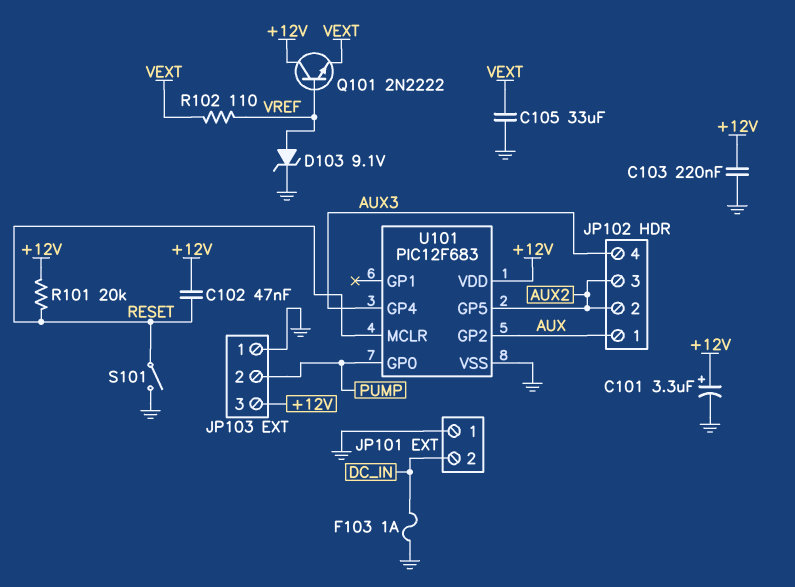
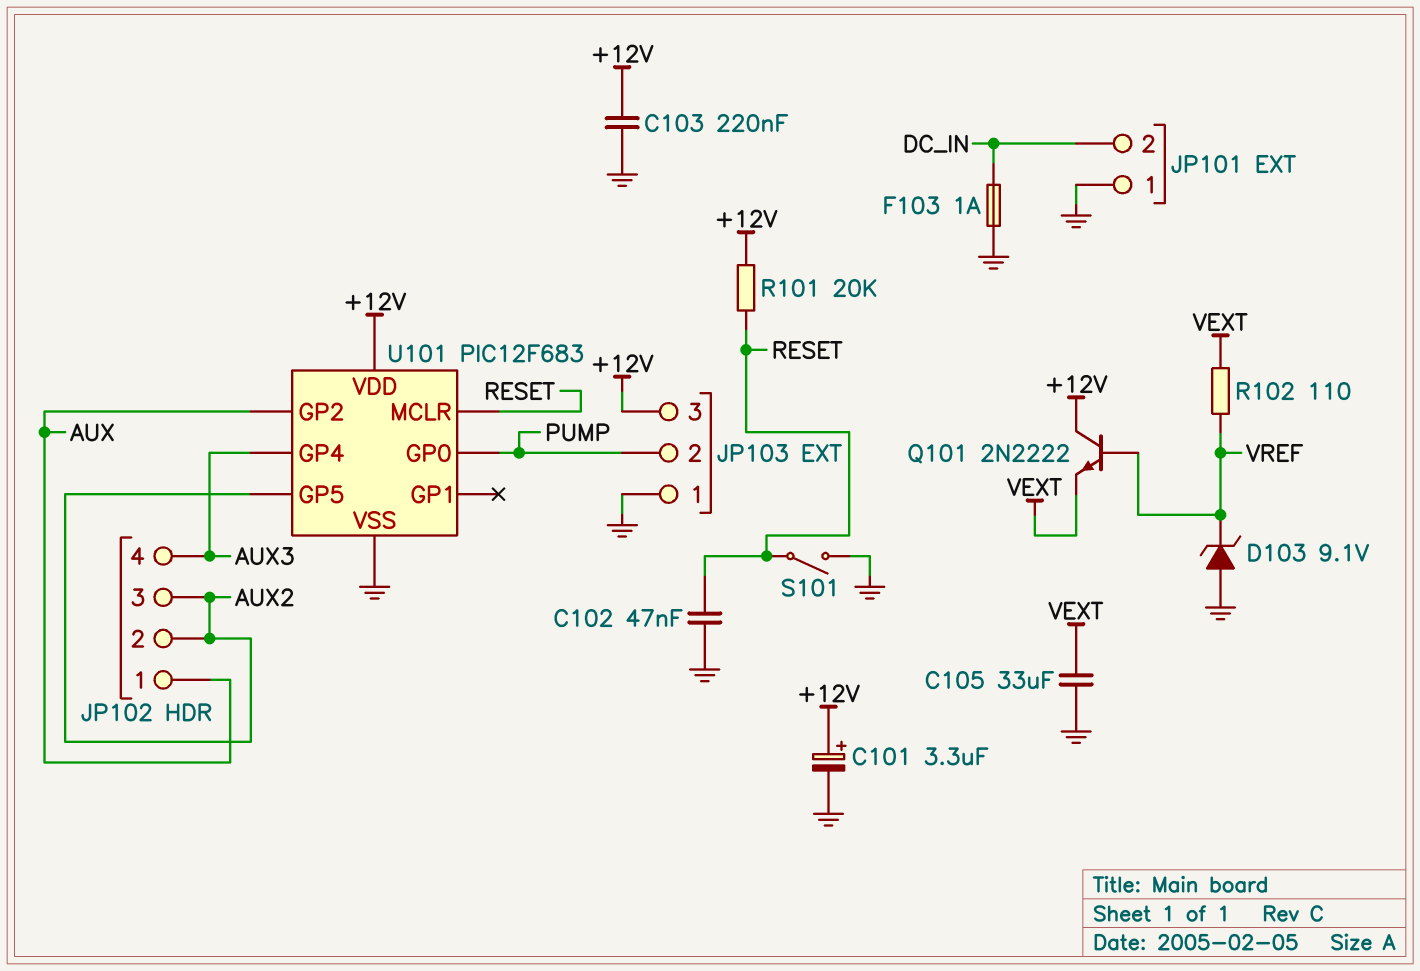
C102: 47nF (+12V, RESET) -> 47nF (GND, RESET)
D103: zener 9.1V (A VREF, K GND) -> zener 9.1V (A GND, K VREF)

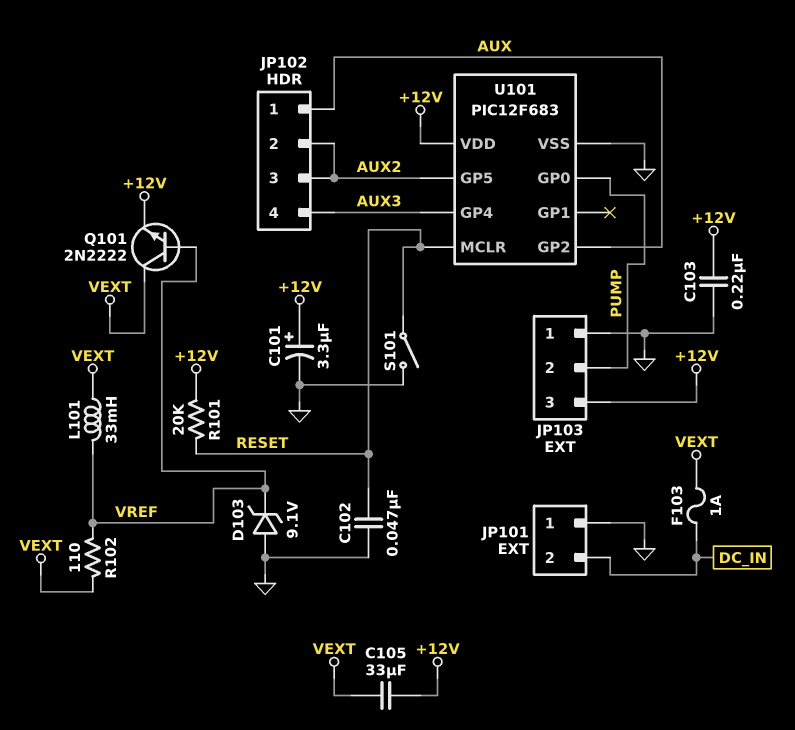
C105: 33uF (GND, VEXT) -> 33uF (+12V, VEXT)
F103: 1A (DC_IN, GND) -> 1A (DC_IN, VEXT)
L101: none -> 33mH (VEXT, VREF)
Q101: NPN 2N2222 (B VREF, C +12V, E VEXT) -> NPN 2N2222 (B VREF, C VEXT, E +12V)

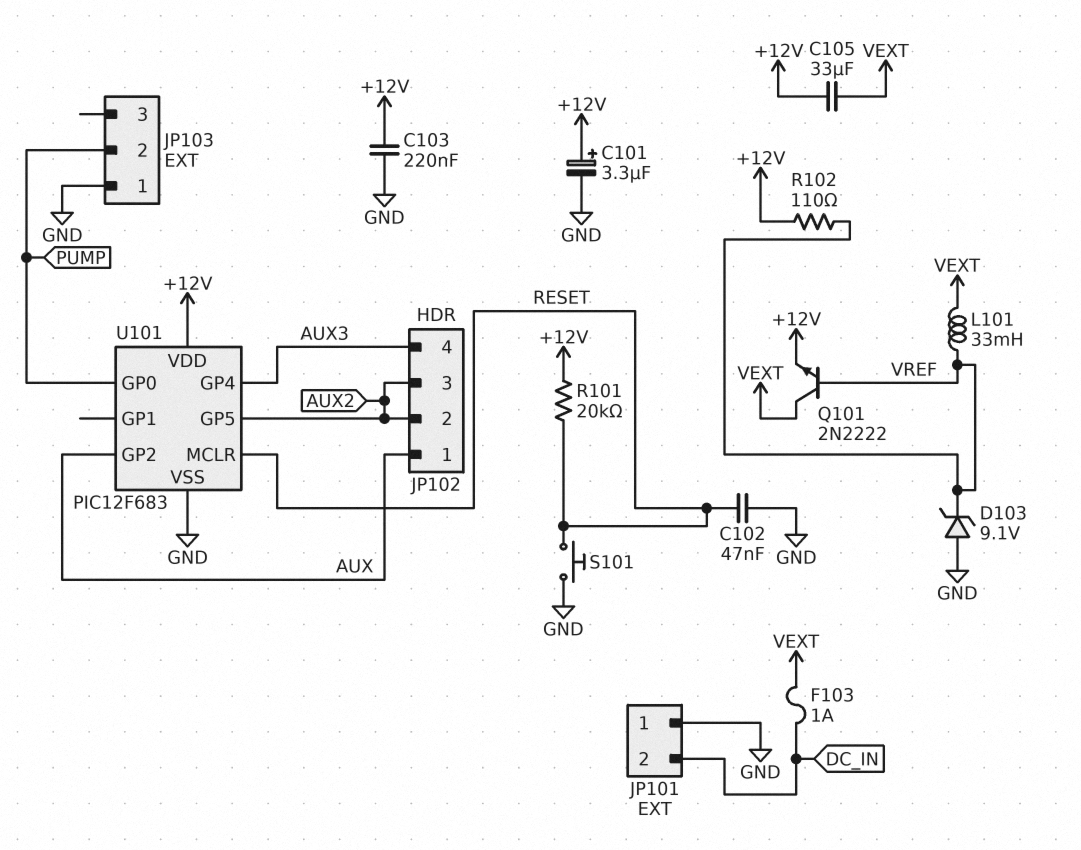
JP103 pin 3: +12V -> none
R102: 110 (VEXT, VREF) -> 110 (+12V, VREF)
S101: switch (GND, RESET) -> button (GND, RESET)

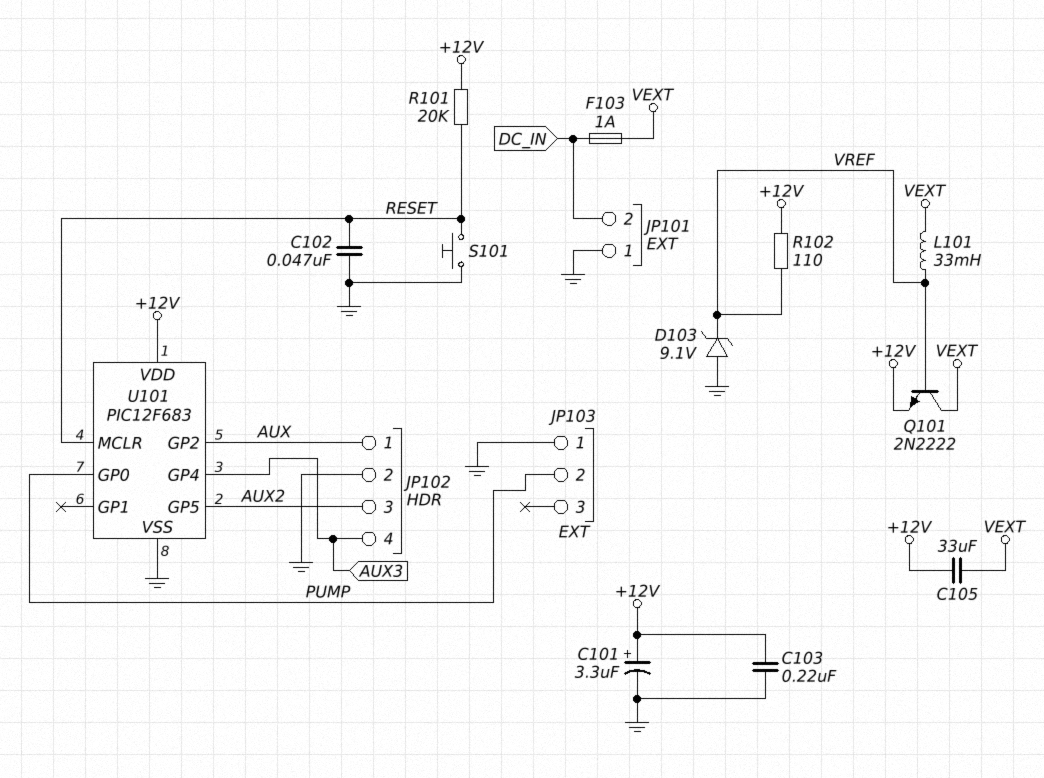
JP102 pin 2: AUX2 -> GND

